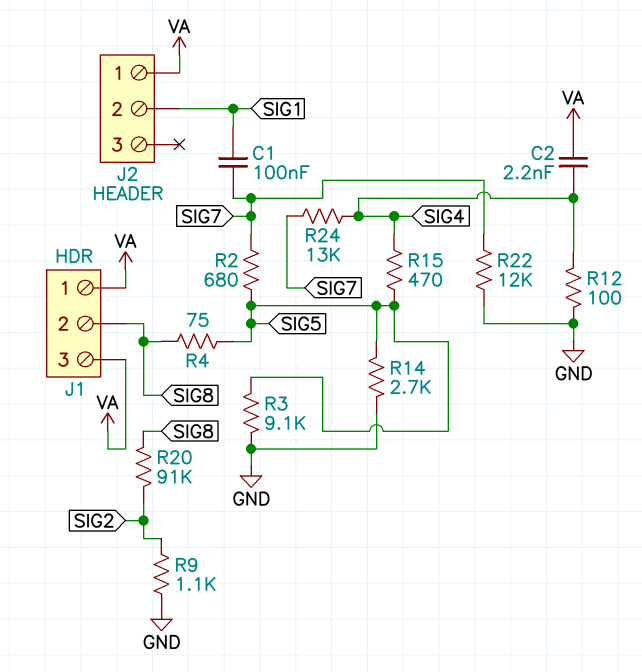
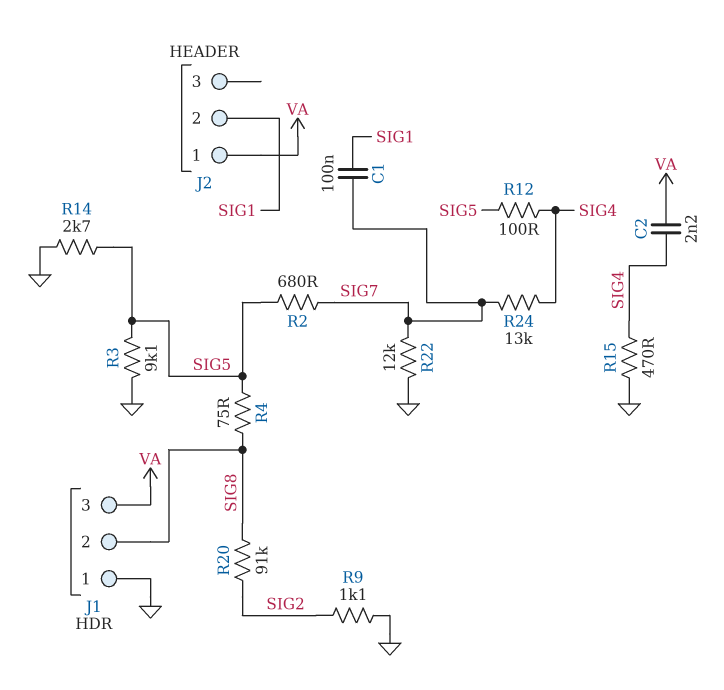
J1 pin 1: VA -> GND
R12: 100 (GND, SIG4) -> 100 (SIG4, SIG5)
R15: 470 (SIG4, SIG5) -> 470 (GND, SIG4)

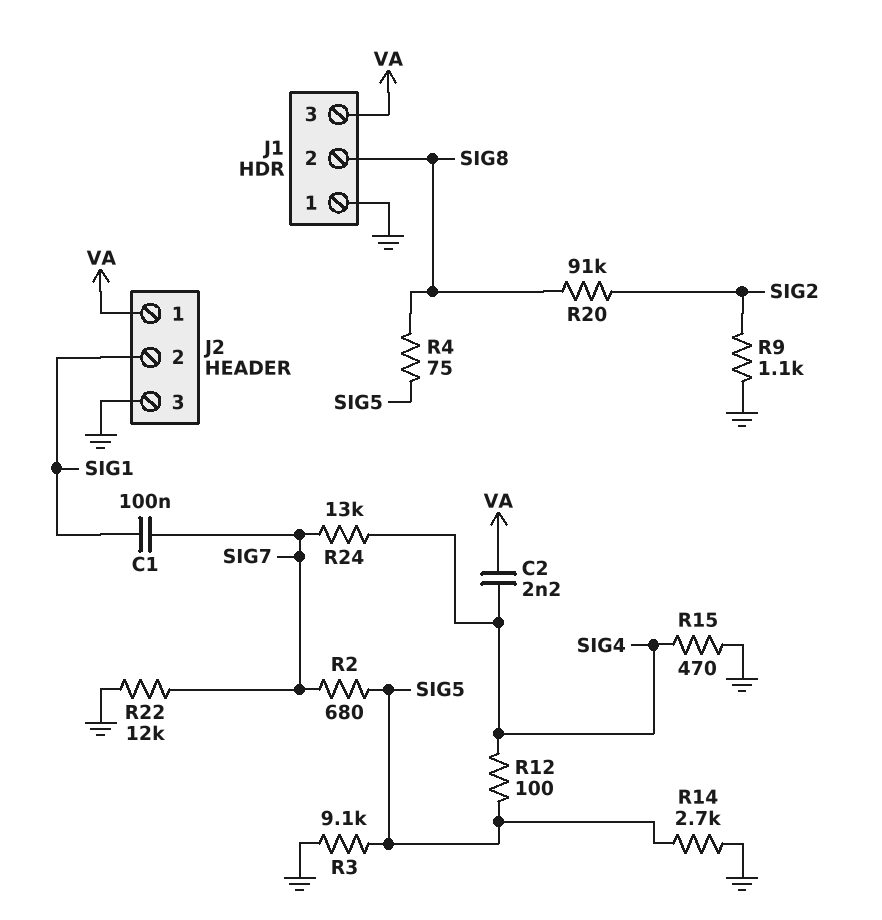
J2 pin 3: none -> GND

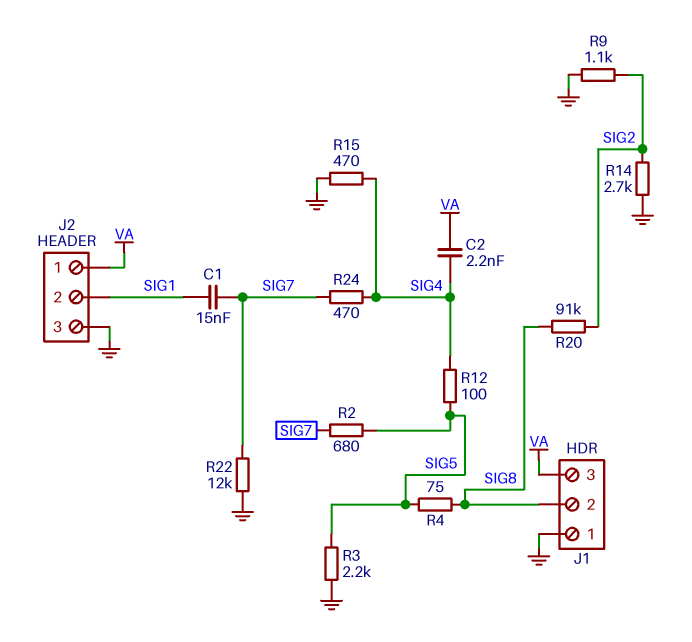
C1: 100nF (SIG1, SIG7) -> 15nF (SIG1, SIG7)
R3: 9.1k (GND, SIG5) -> 2.2k (GND, SIG5)
R14: 2.7k (GND, SIG5) -> 2.7k (GND, SIG2)
R24: 13k (SIG4, SIG7) -> 470 (SIG4, SIG7)

